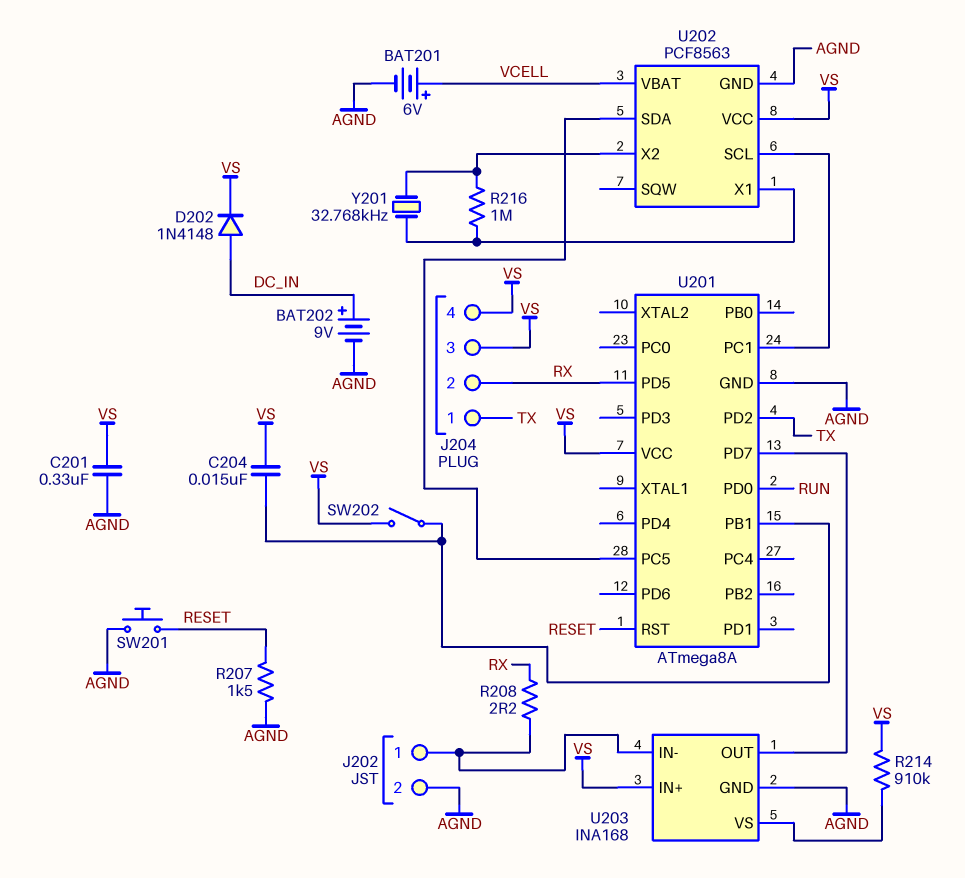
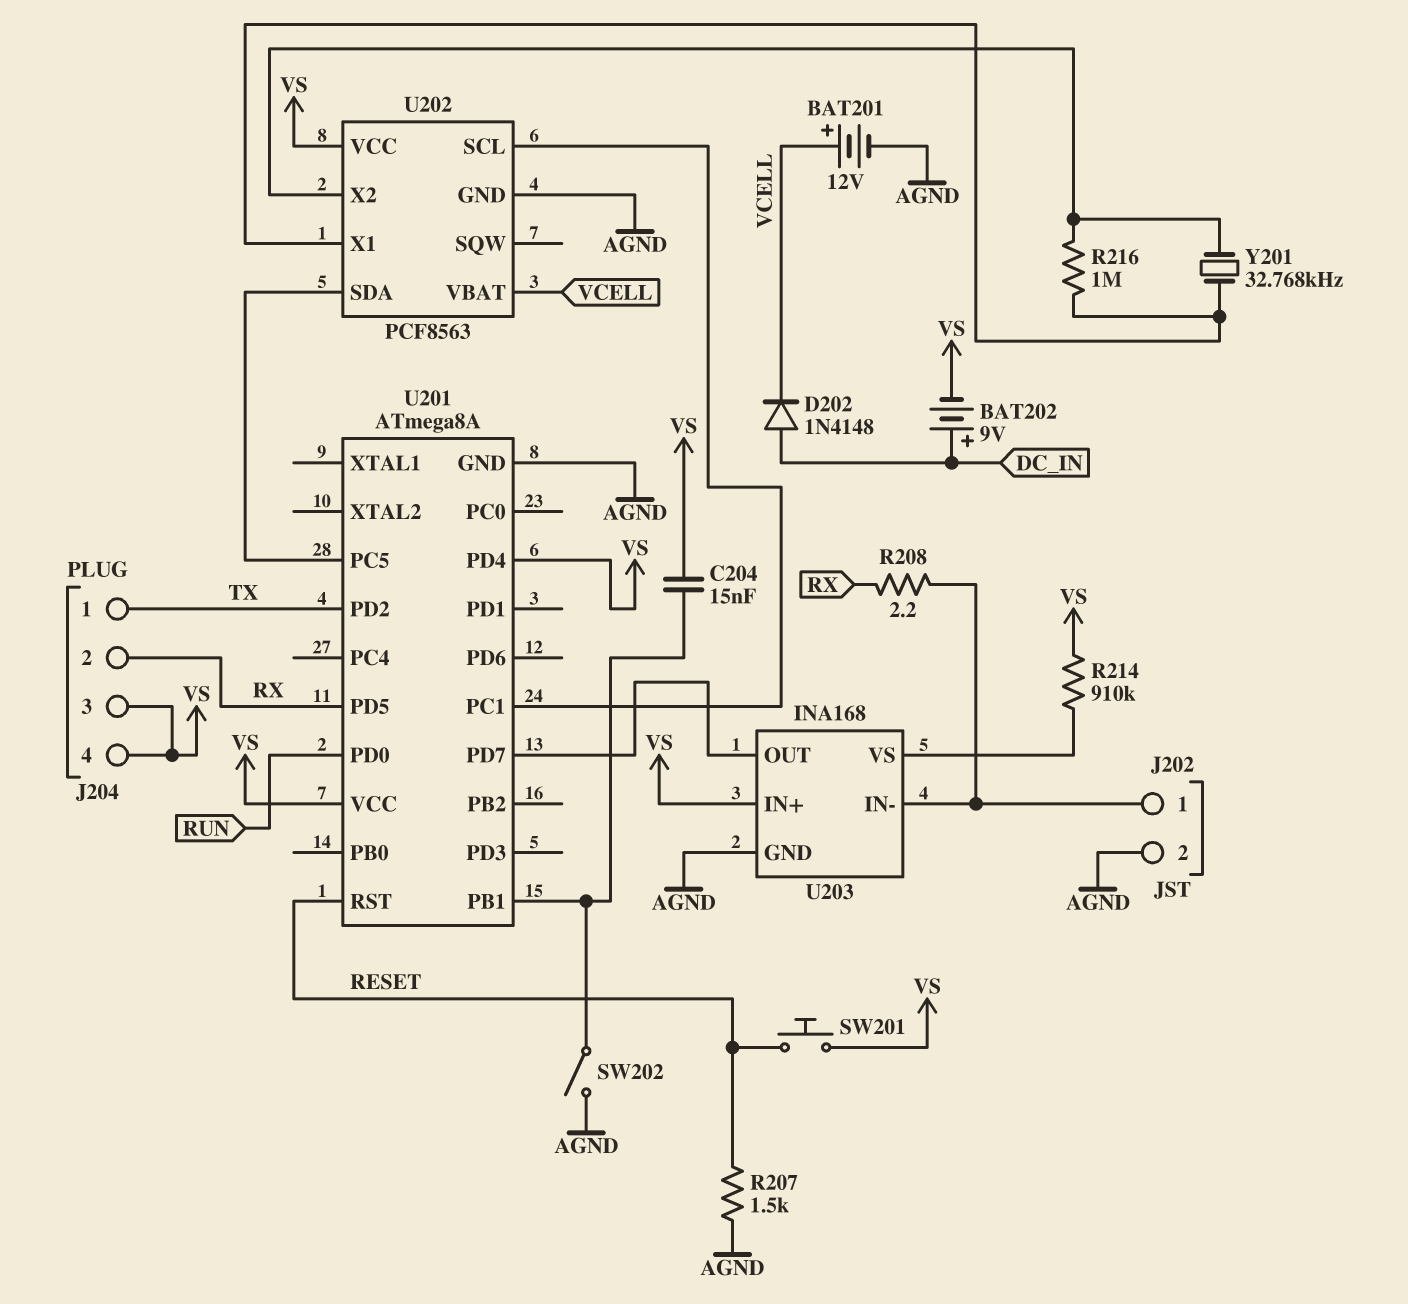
BAT201: 6V (plus VCELL, minus AGND) -> 12V (plus VCELL, minus AGND)
BAT202: 9V (plus DC_IN, minus AGND) -> 9V (plus DC_IN, minus VS)
C201: 330nF (AGND, VS) -> none
D202: diode 1N4148 (A DC_IN, K VS) -> diode 1N4148 (A DC_IN, K VCELL)
SW201: button (AGND, RESET) -> button (RESET, VS)
SW202: switch (U201/PB1, VS) -> switch (AGND, U201/PB1)
U201 pin PD4: none -> VS

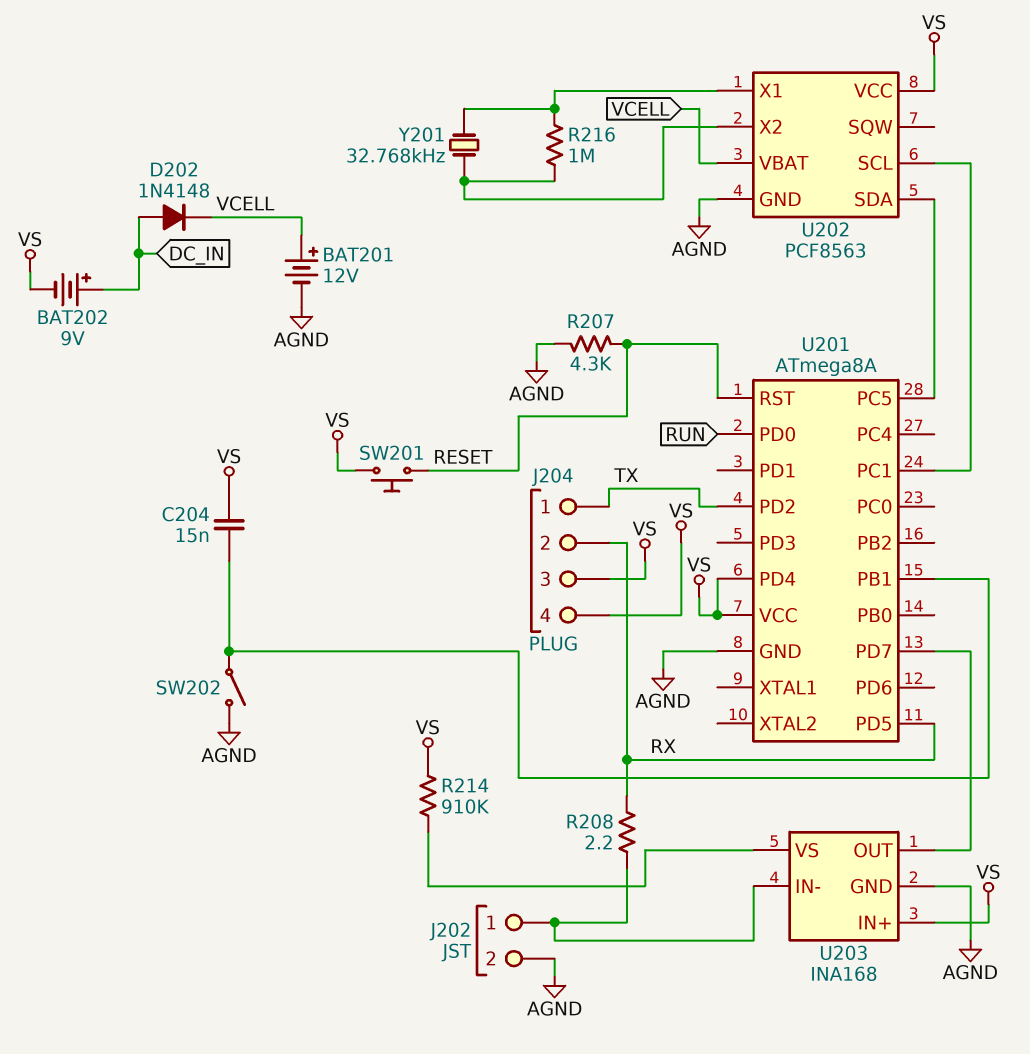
R207: 1.5k (AGND, RESET) -> 4.3k (AGND, RESET)

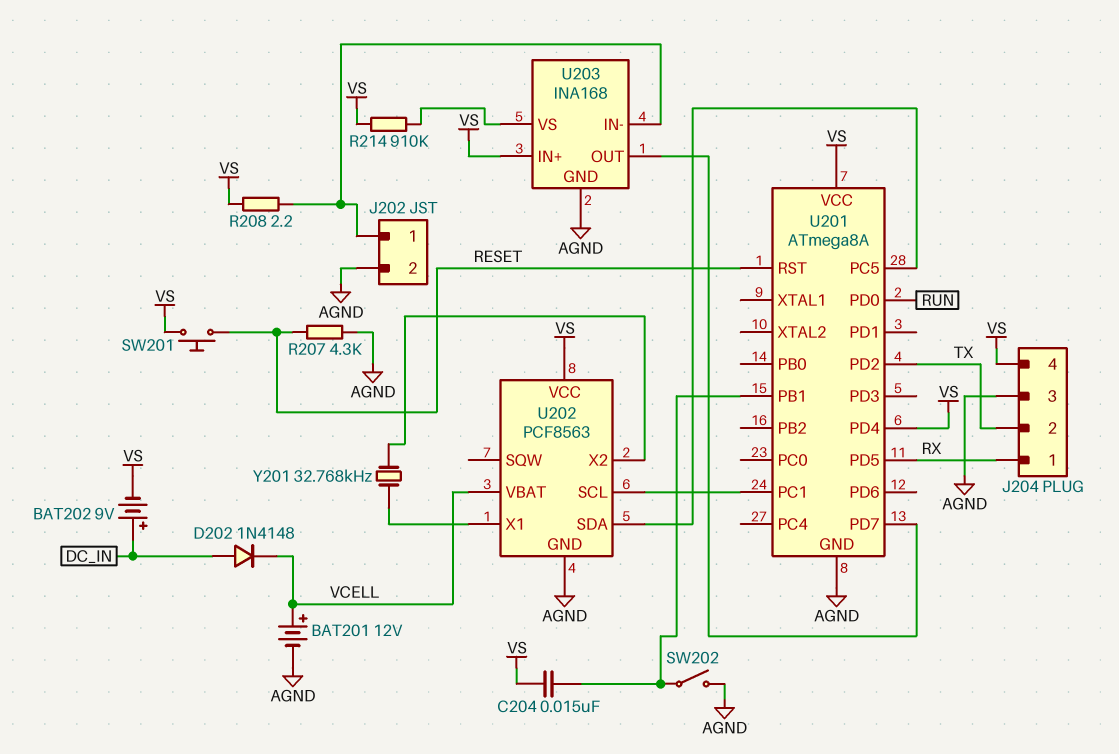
J204 pin 1: TX -> RX
J204 pin 2: RX -> TX
J204 pin 3: VS -> AGND
R208: 2.2 (J202/1, RX) -> 2.2 (J202/1, VS)
R216: 1M (U202/X1, U202/X2) -> none

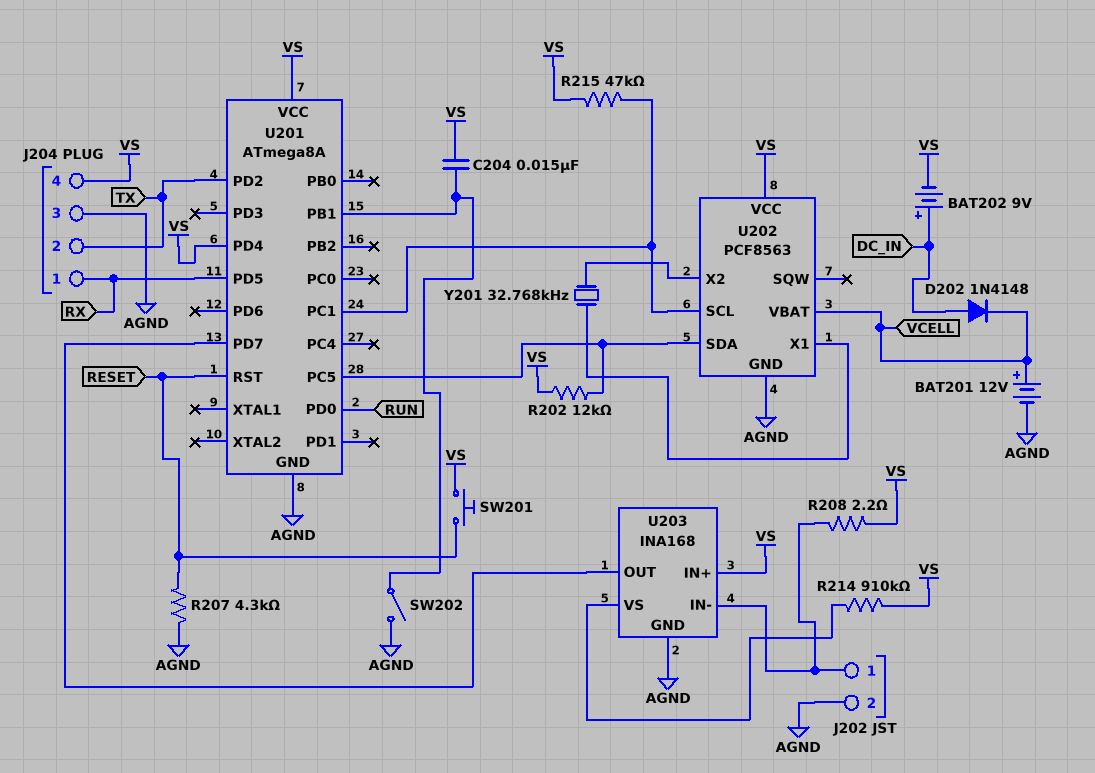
R202: none -> 12k (U201/PC5, VS)
R215: none -> 47k (U201/PC1, VS)

